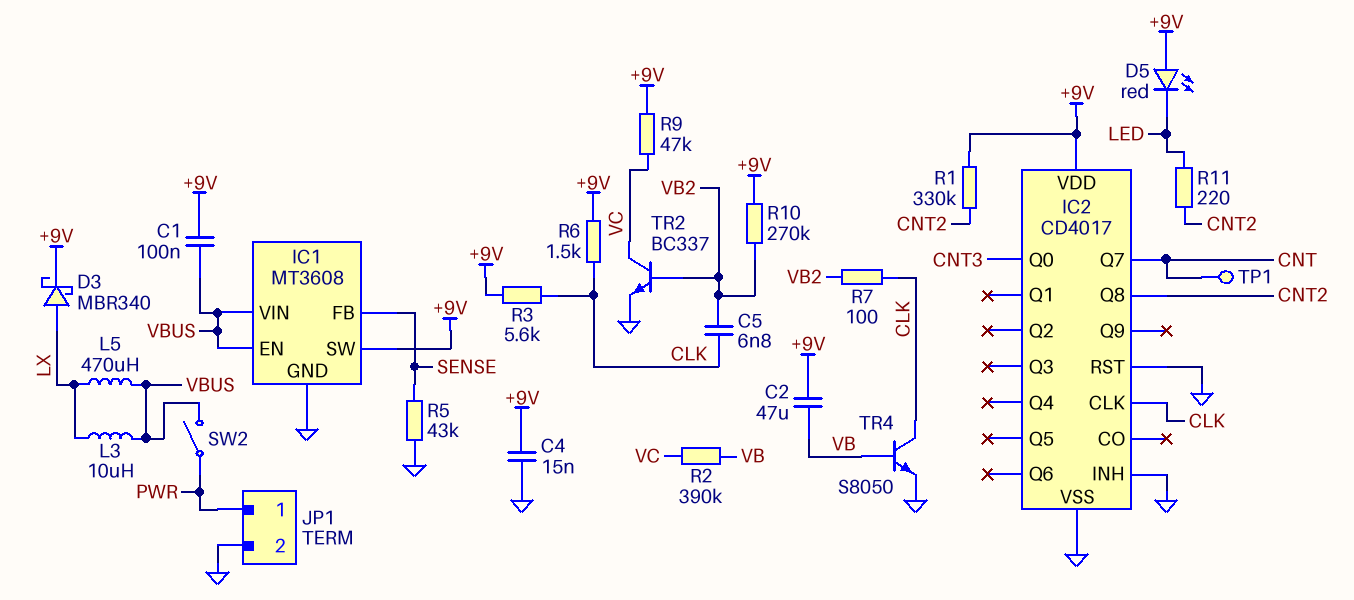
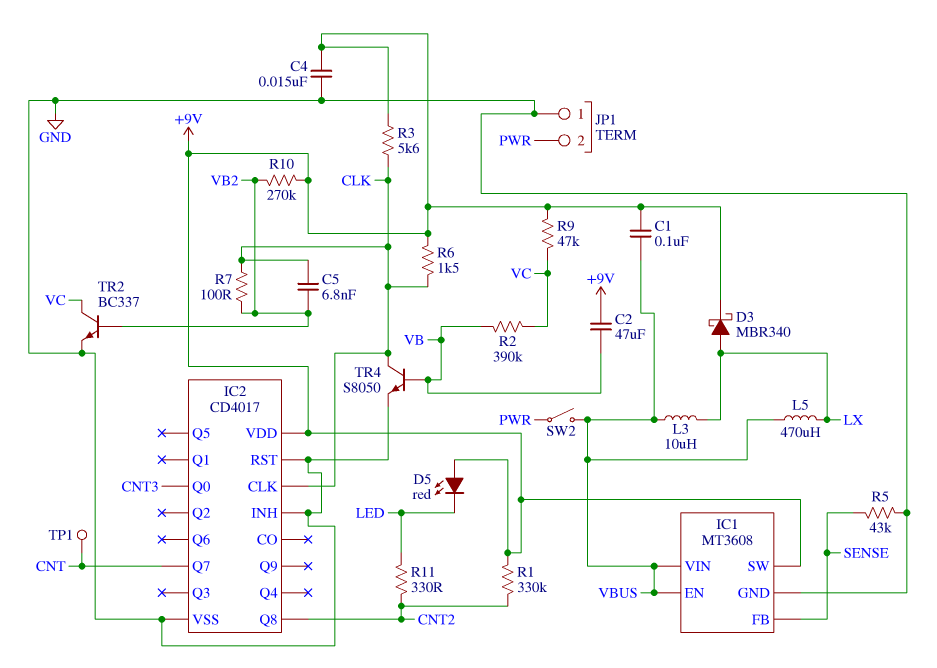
JP1 pin 1: PWR -> GND
JP1 pin 2: GND -> PWR
R11: 220 (CNT2, LED) -> 330 (CNT2, LED)

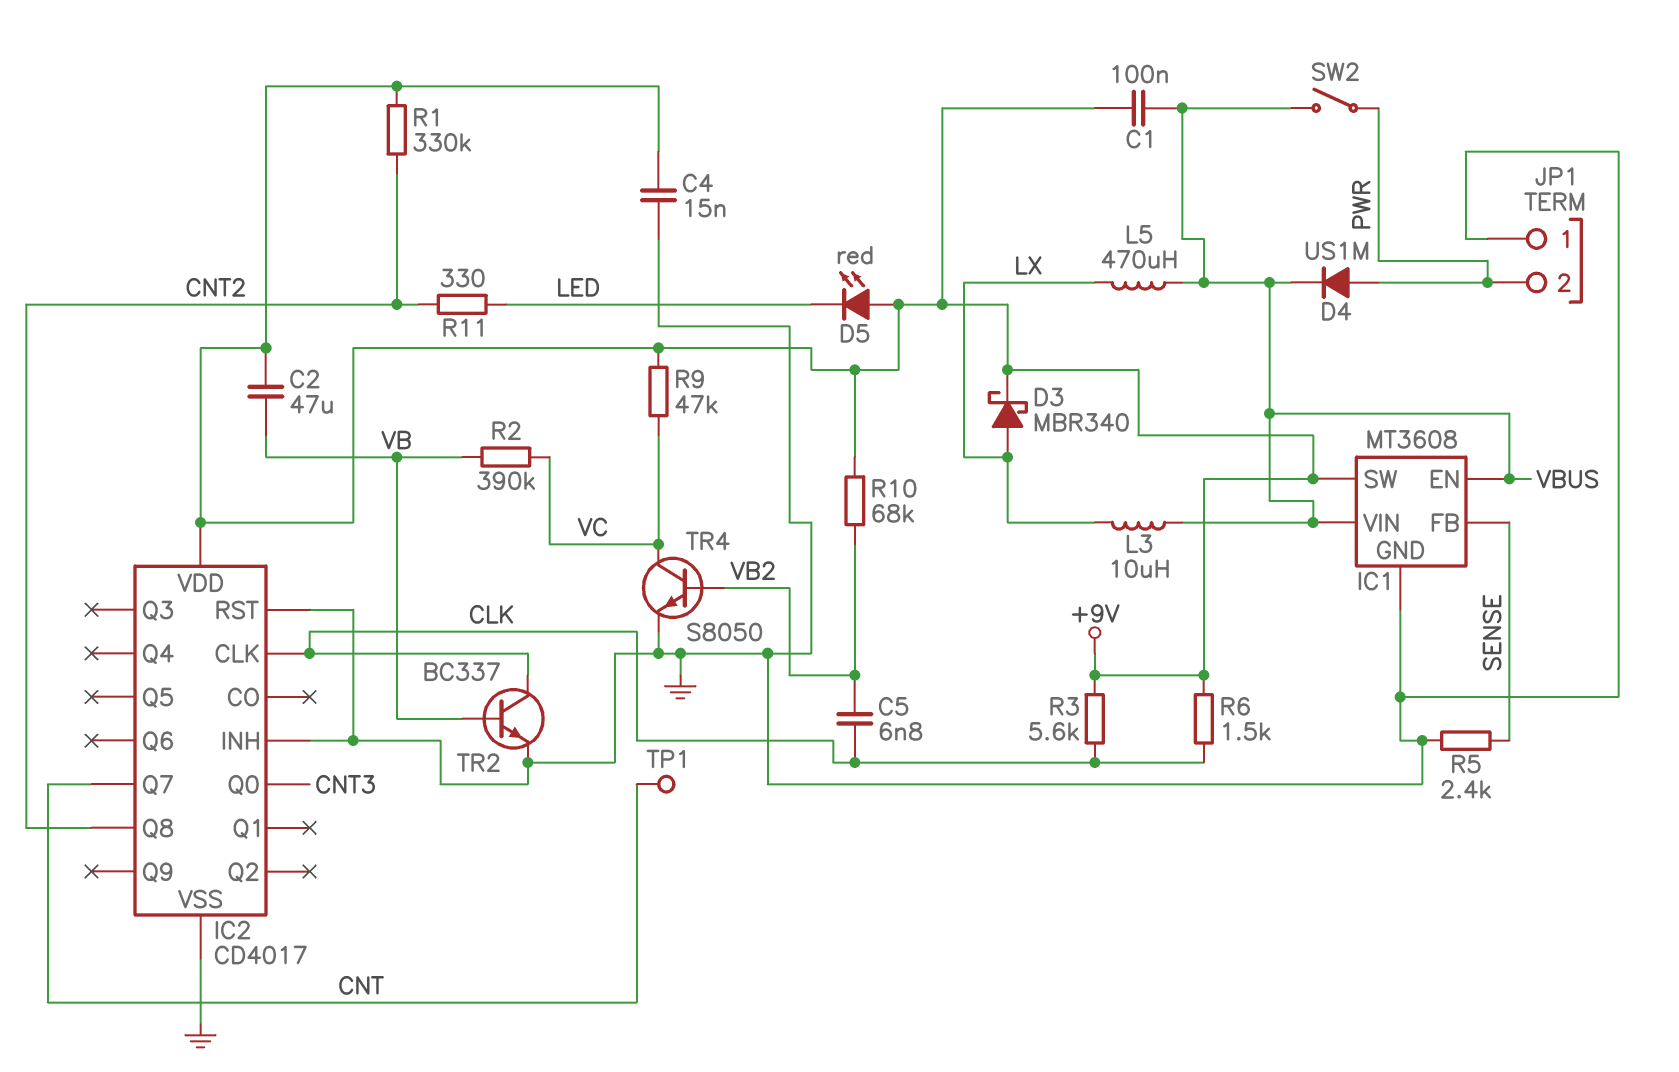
D4: none -> diode US1M (A PWR, K VBUS)
R5: 43k (GND, SENSE) -> 2.4k (GND, SENSE)
R7: 100 (CLK, VB2) -> none
R10: 270k (+9V, VB2) -> 68k (+9V, VB2)
TR2: NPN BC337 (B VB2, C VC, E GND) -> NPN BC337 (B VB, C CLK, E GND)
TR4: NPN S8050 (B VB, C CLK, E GND) -> NPN S8050 (B VB2, C VC, E GND)

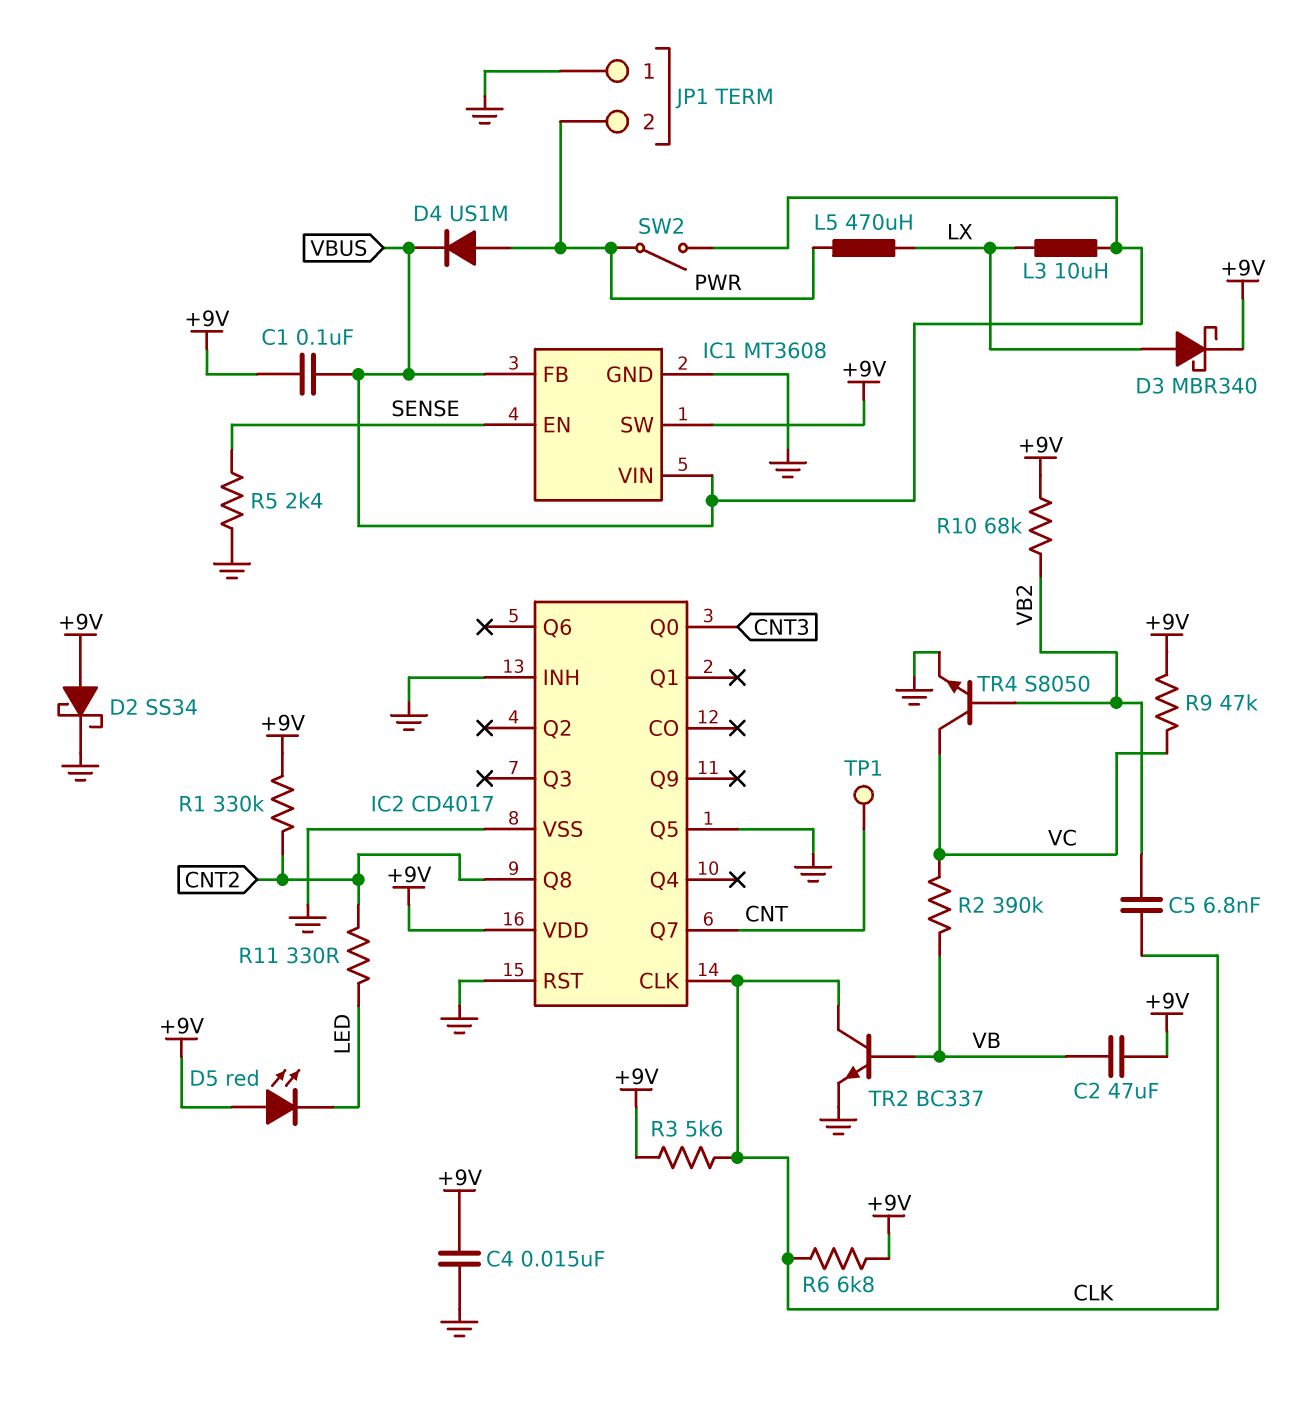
D2: none -> schottky SS34 (A +9V, K GND)
IC1 pin EN: VBUS -> SENSE
IC1 pin FB: SENSE -> VBUS
IC2 pin Q5: none -> GND
L5: 470uH (LX, VBUS) -> 470uH (LX, PWR)
R6: 1.5k (+9V, CLK) -> 6.8k (+9V, CLK)

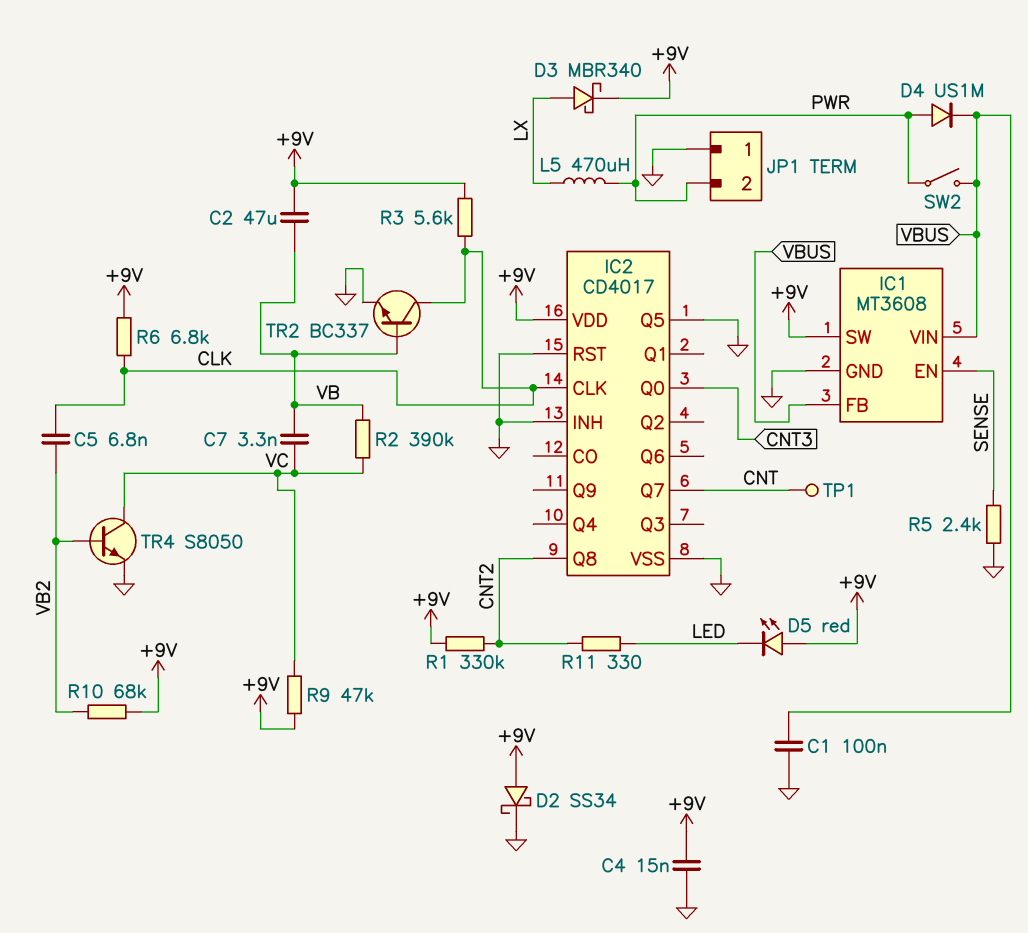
C1: 100nF (+9V, VBUS) -> 100nF (GND, VBUS)
C7: none -> 3.3nF (VB, VC)
L3: 10uH (LX, VBUS) -> none

